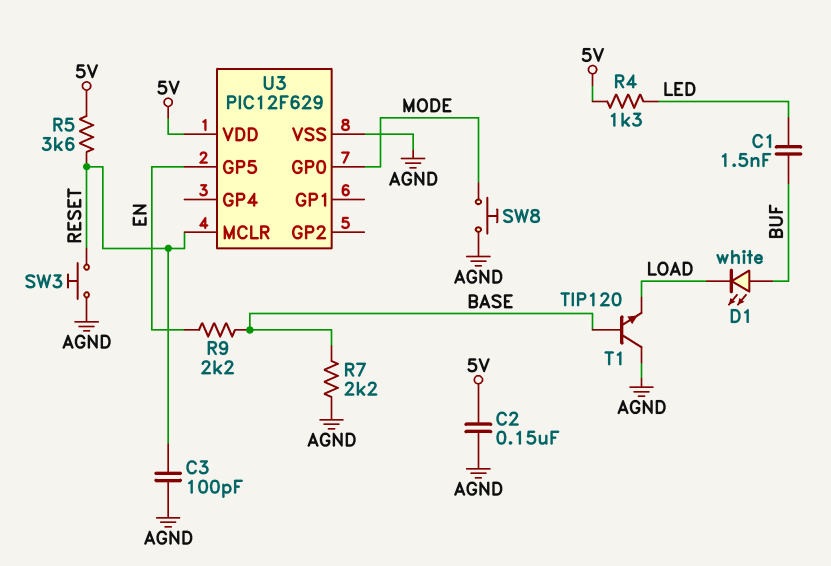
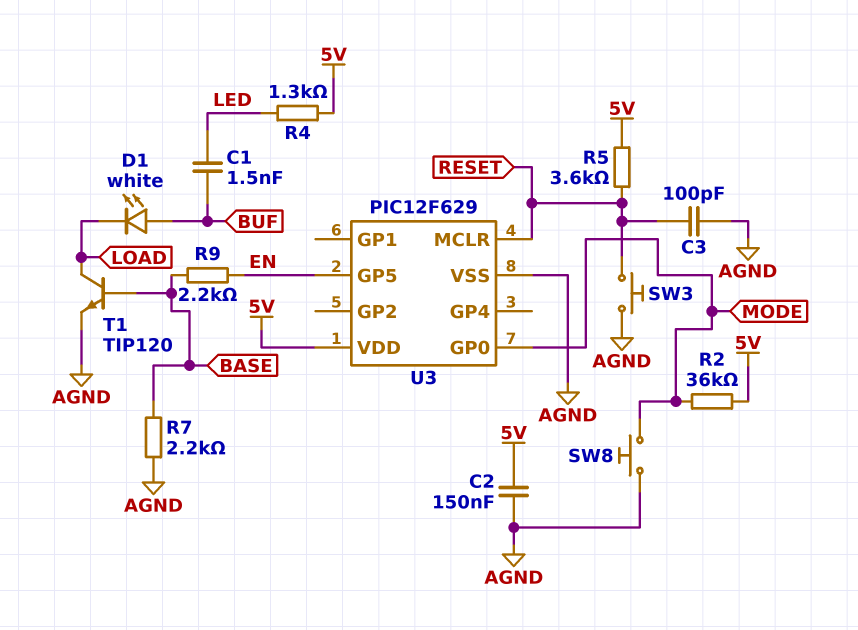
R2: none -> 36k (5V, MODE)
T1: NPN TIP120 (B BASE, C AGND, E LOAD) -> NPN TIP120 (B BASE, C LOAD, E AGND)

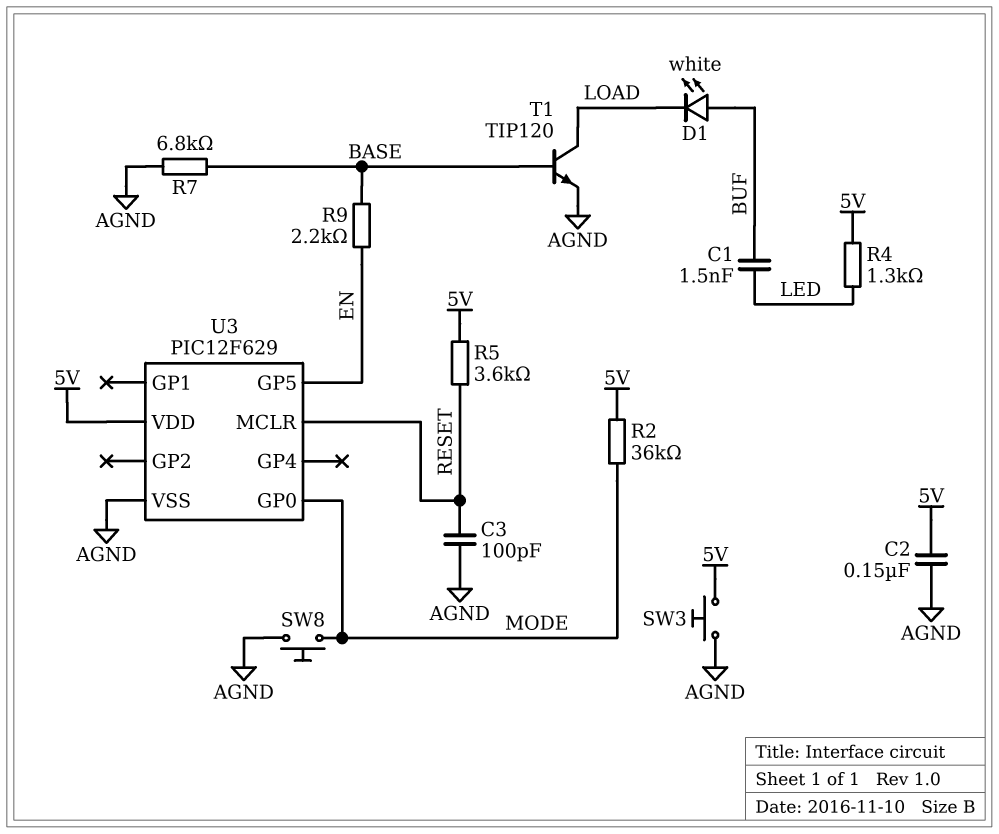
R7: 2.2k (AGND, BASE) -> 6.8k (AGND, BASE)
SW3: button (AGND, RESET) -> button (5V, AGND)

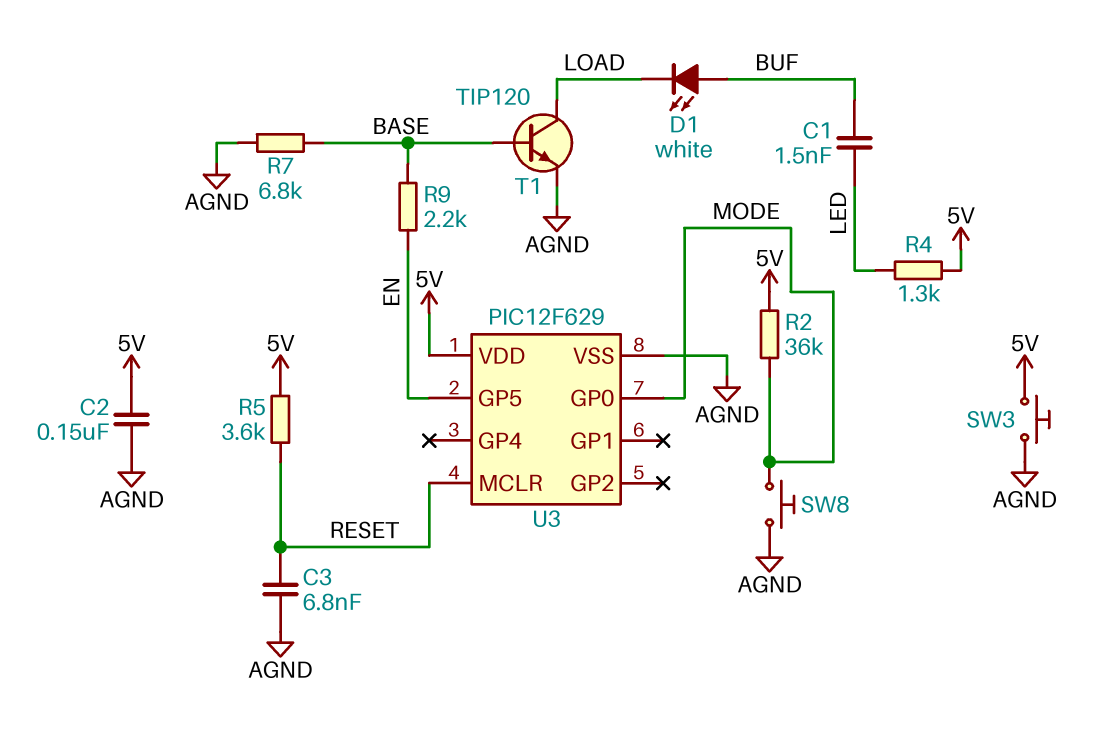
C3: 100pF (AGND, RESET) -> 6.8nF (AGND, RESET)

